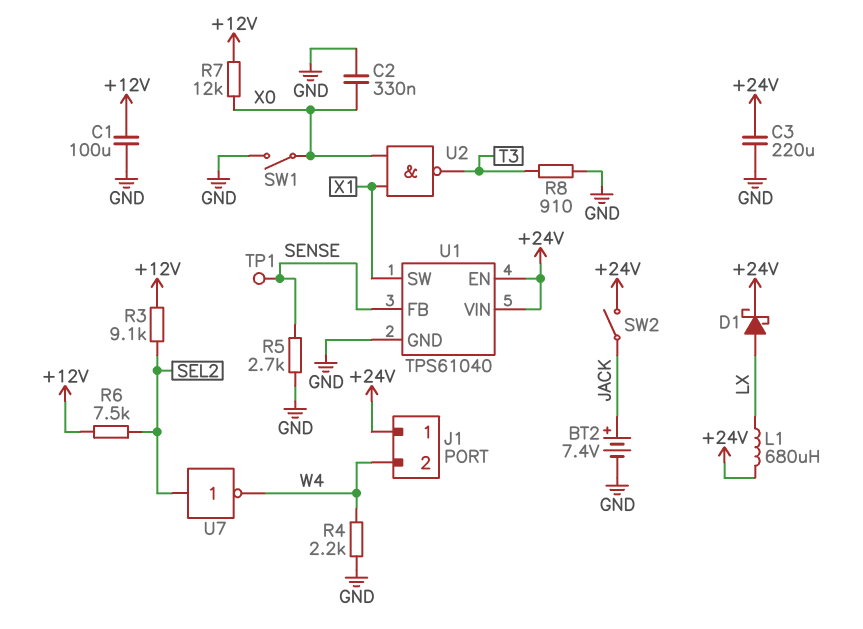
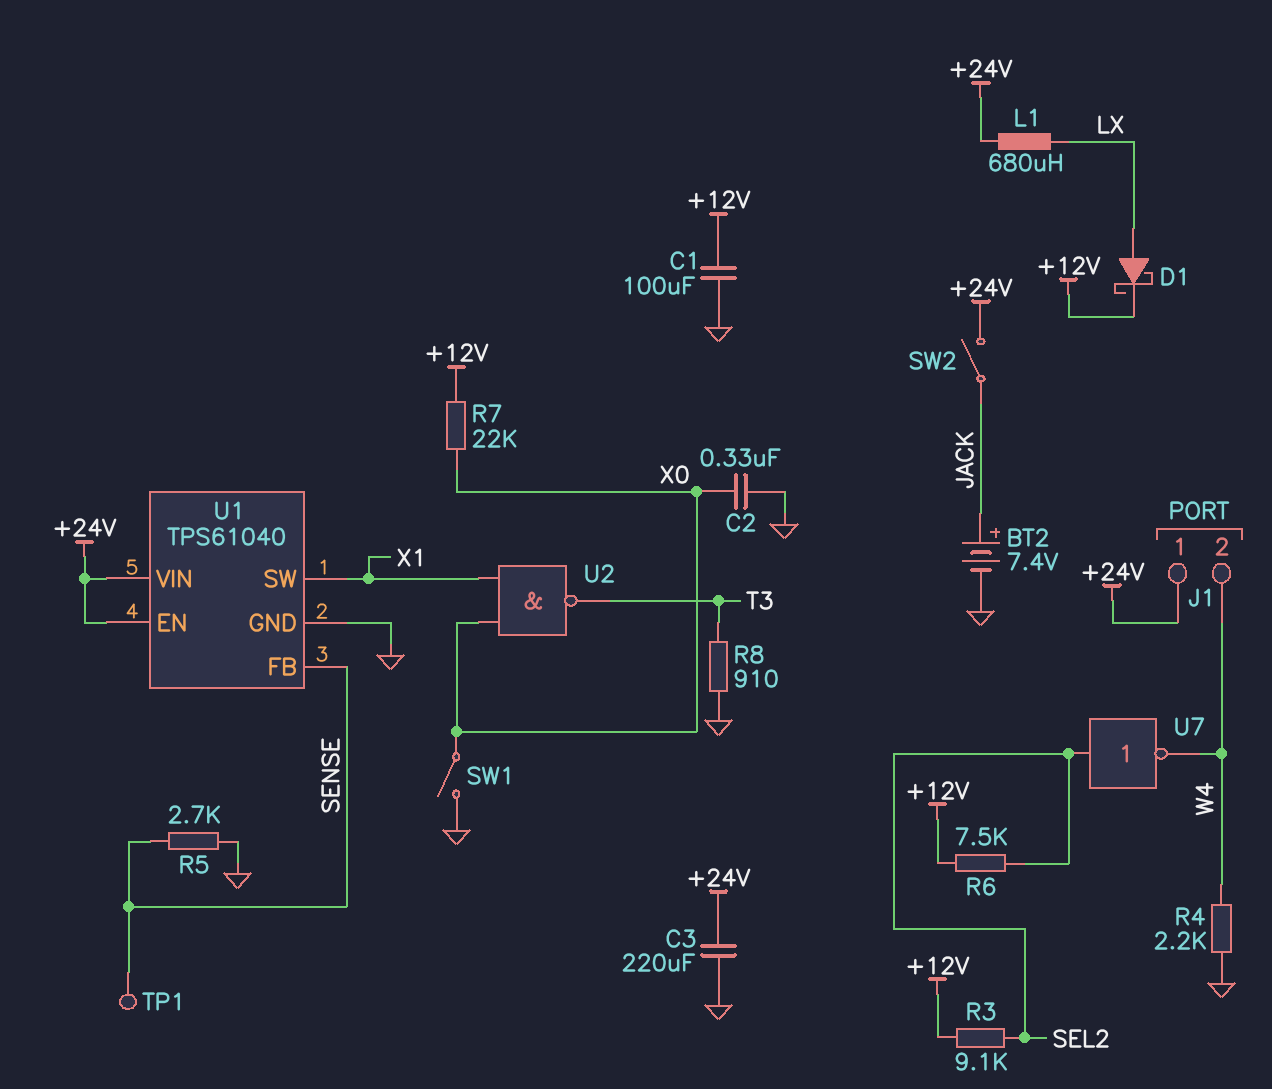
D1: schottky (A LX, K +24V) -> schottky (A LX, K +12V)
R7: 12k (+12V, X0) -> 22k (+12V, X0)

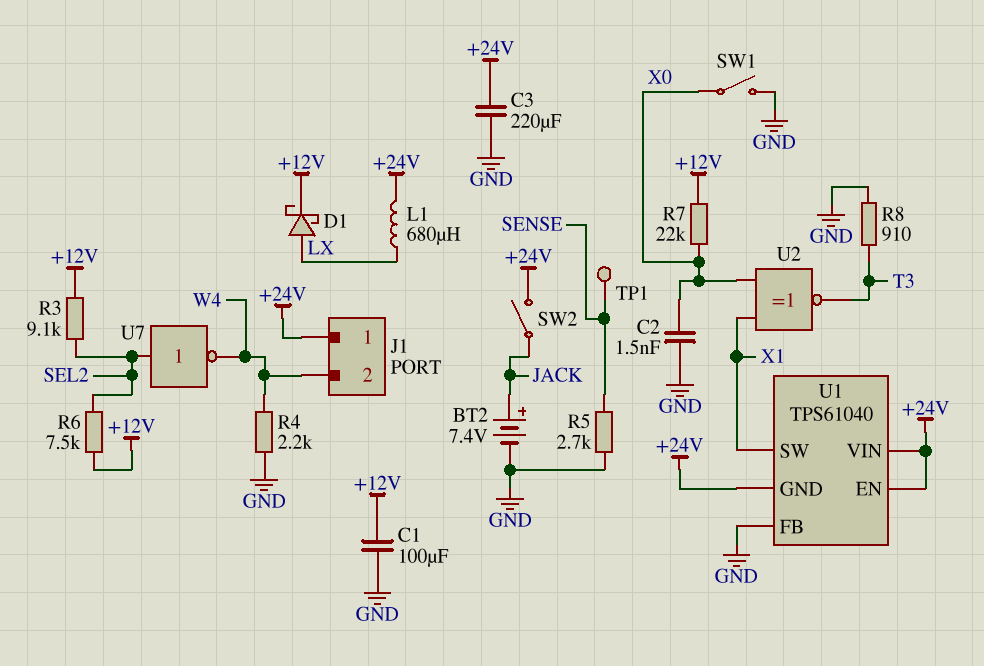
C2: 330nF (GND, X0) -> 1.5nF (GND, X0)
U1 pin FB: SENSE -> GND
U1 pin GND: GND -> +24V
U2: NAND (in X0, in X1, out T3) -> XNOR (in X0, in X1, out T3)

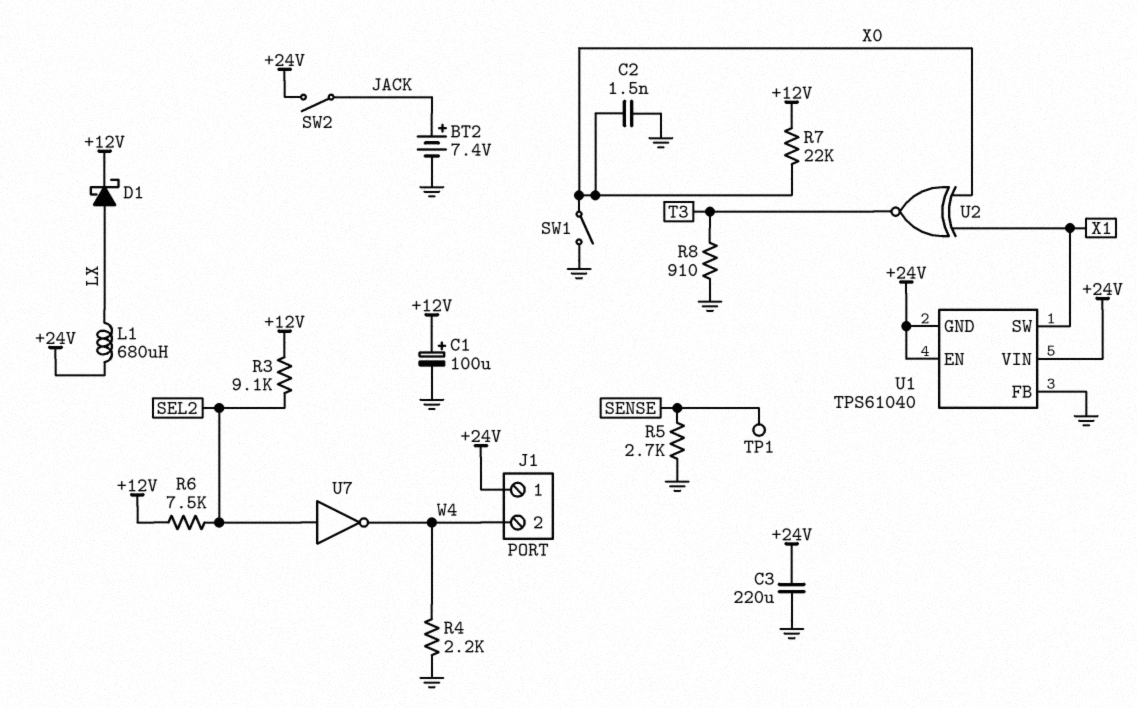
C1: 100uF (+12V, GND) -> 100uF (plus +12V, minus GND)

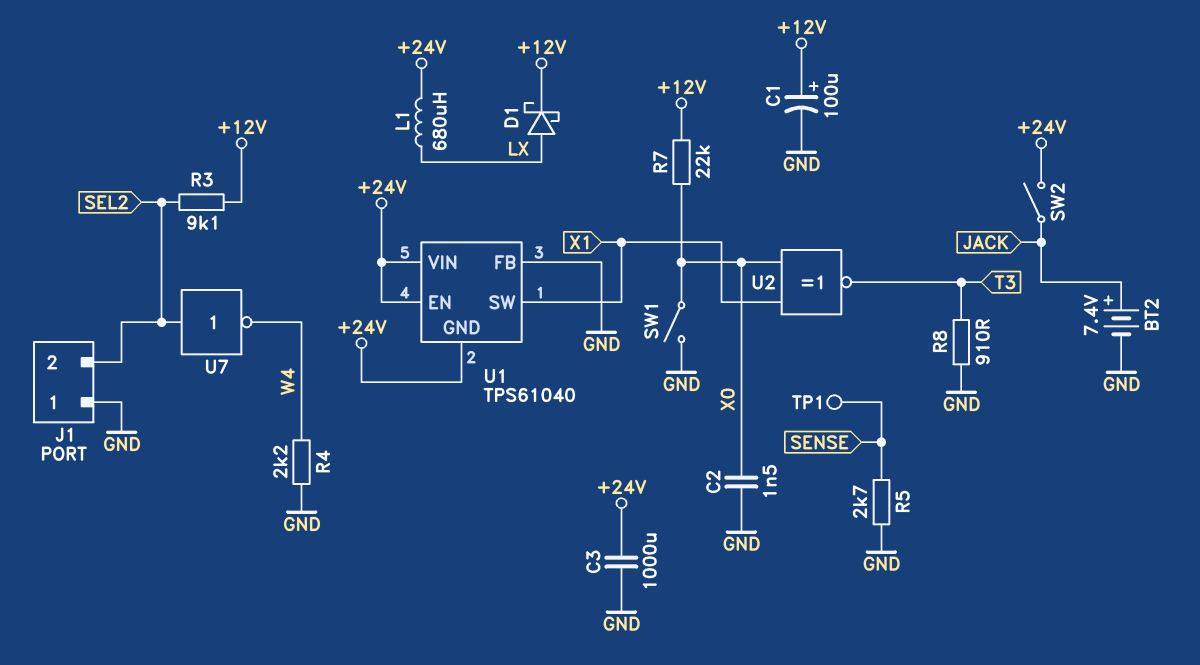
C3: 220uF (+24V, GND) -> 1000uF (+24V, GND)
J1 pin 1: +24V -> GND
J1 pin 2: W4 -> SEL2
R6: 7.5k (+12V, SEL2) -> none

